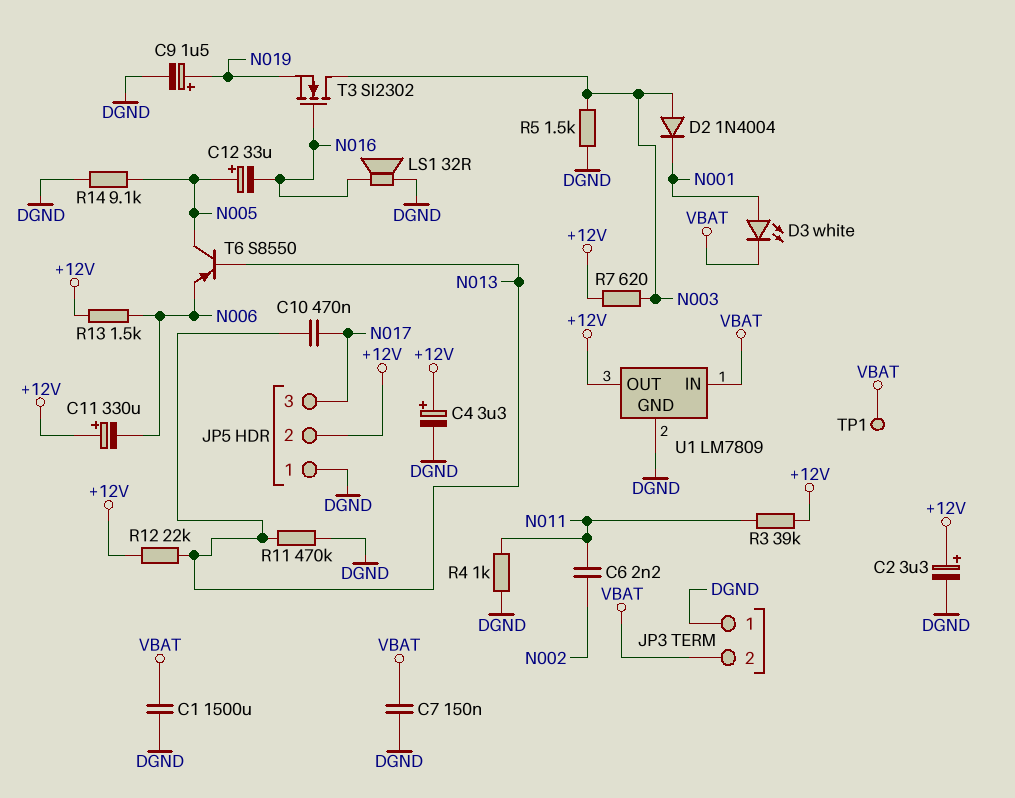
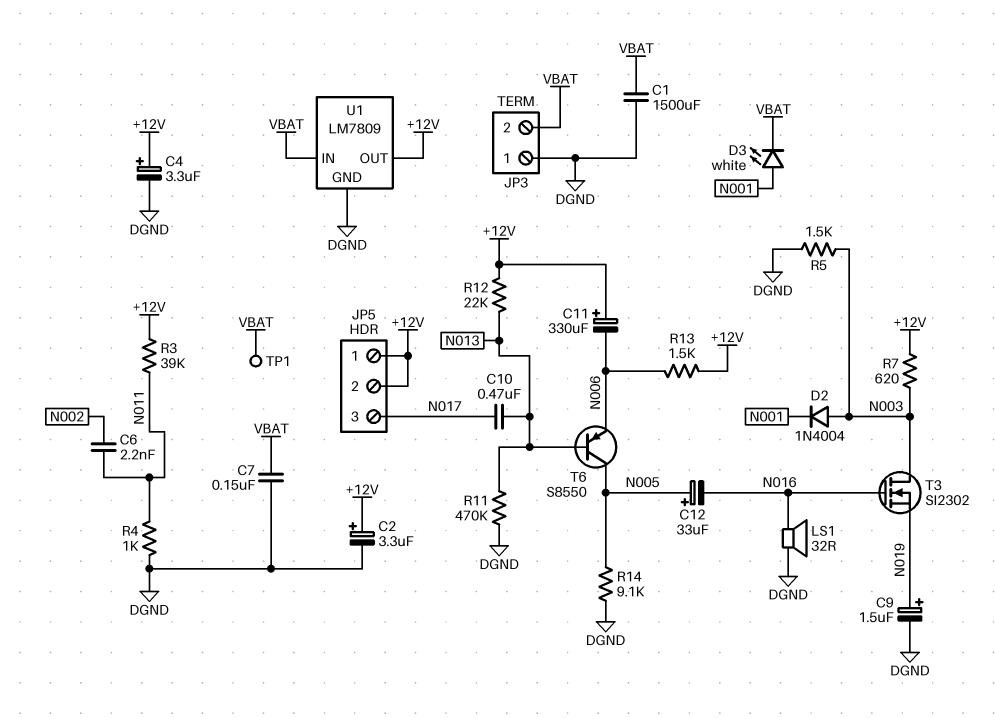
JP5 pin 1: DGND -> +12V

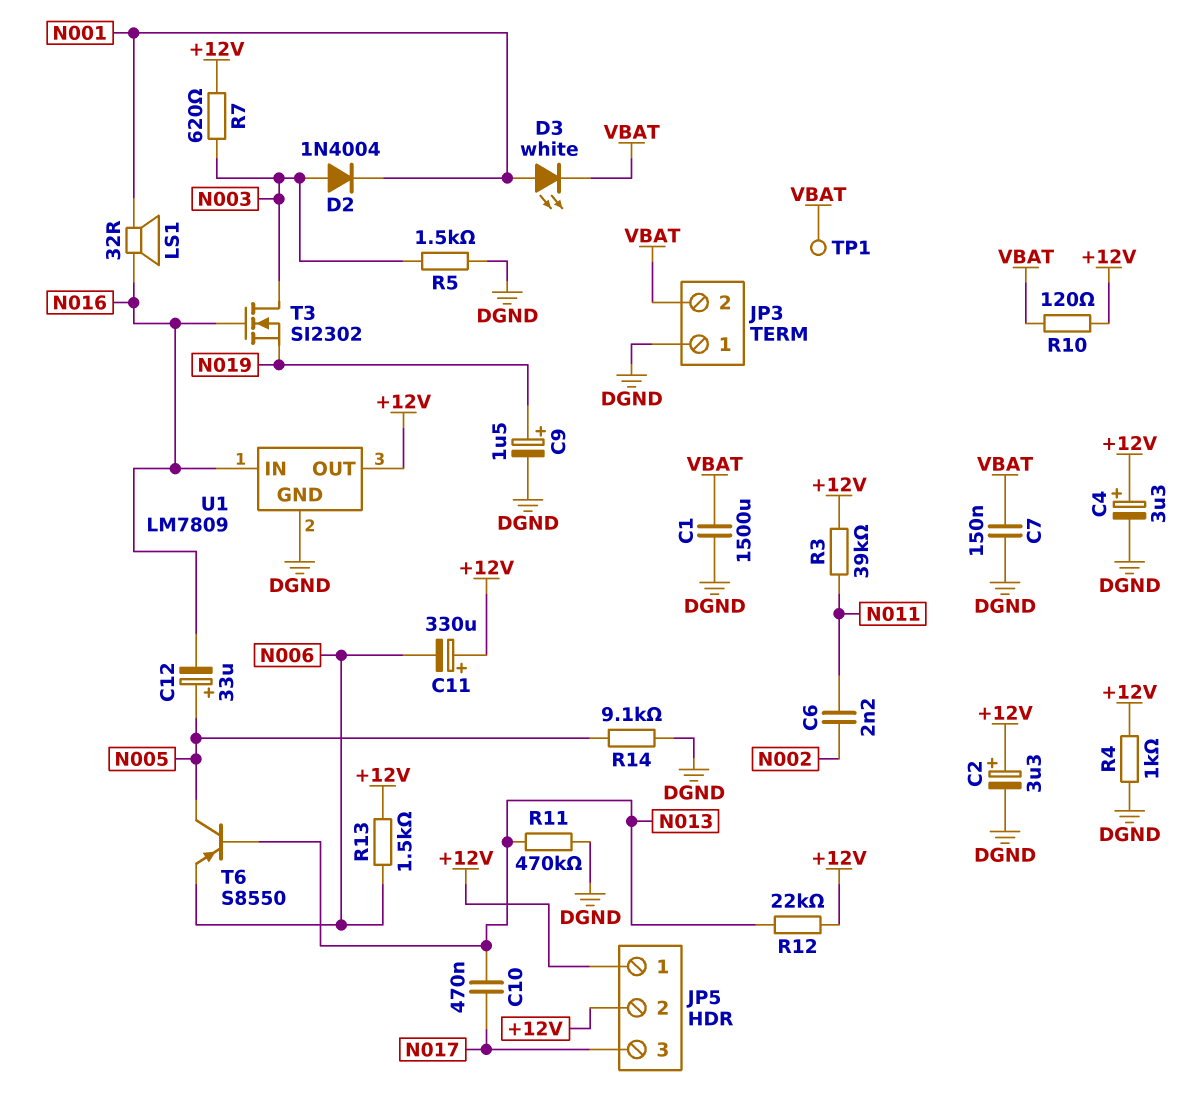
LS1: speaker 32R (DGND, N016) -> speaker 32R (N001, N016)
R4: 1k (DGND, N011) -> 1k (+12V, DGND)
R10: none -> 120 (+12V, VBAT)
U1 pin IN: VBAT -> N016

